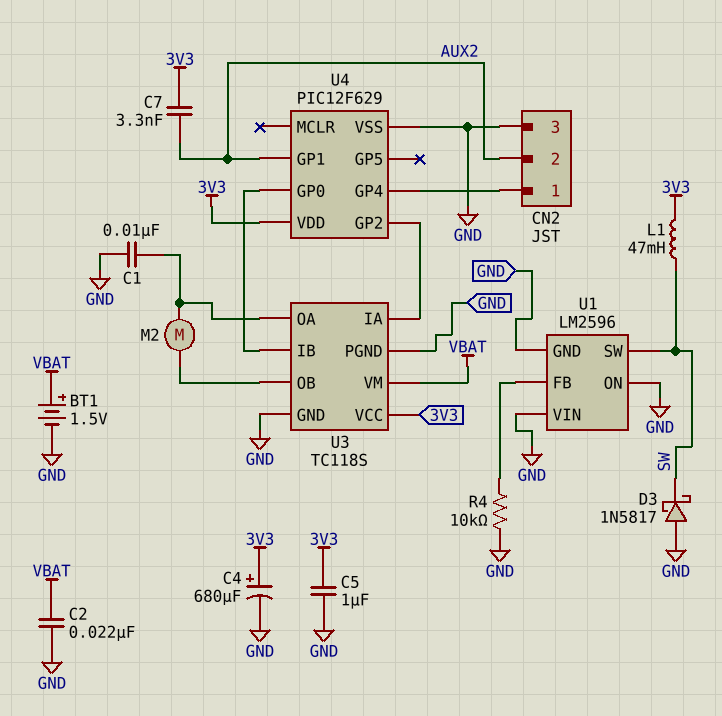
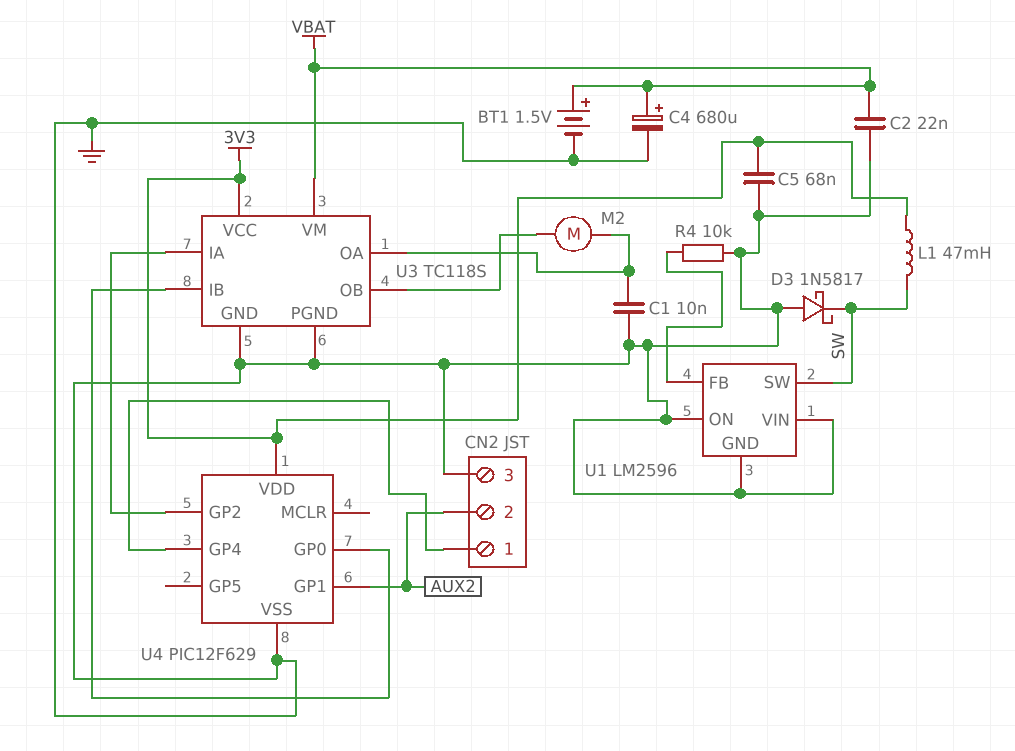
C4: 680uF (plus 3V3, minus GND) -> 680uF (plus VBAT, minus GND)
C5: 1uF (3V3, GND) -> 68nF (3V3, GND)
C7: 3.3nF (3V3, AUX2) -> none

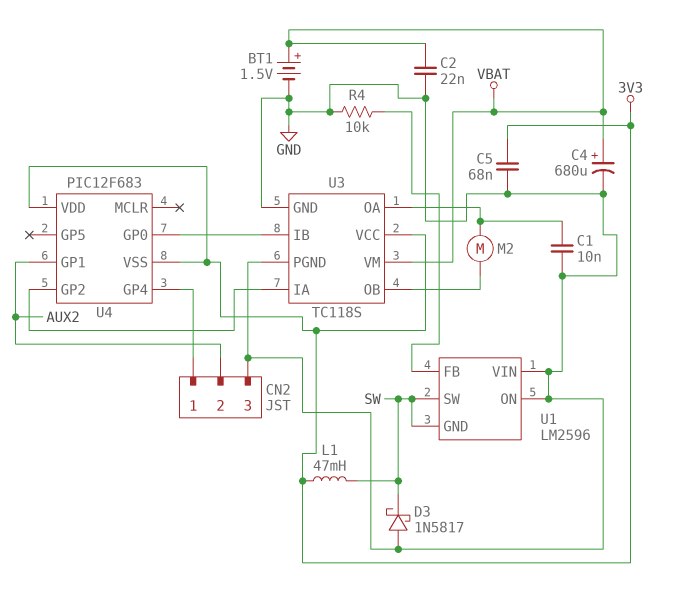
U1 pin GND: GND -> SW
U4: PIC12F629 -> PIC12F683
U4 pin VSS: GND -> 3V3

